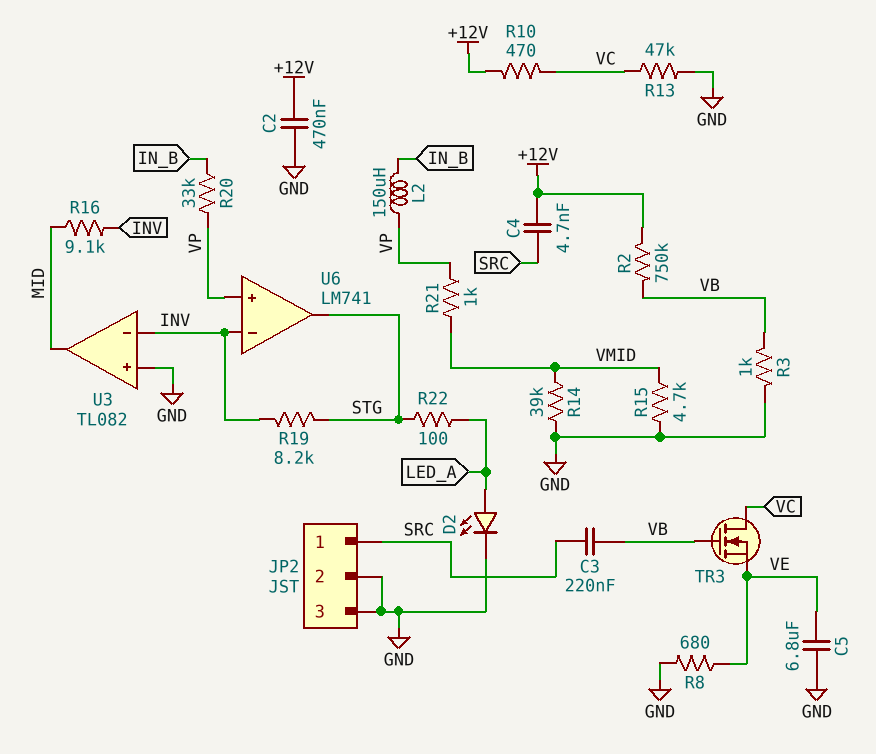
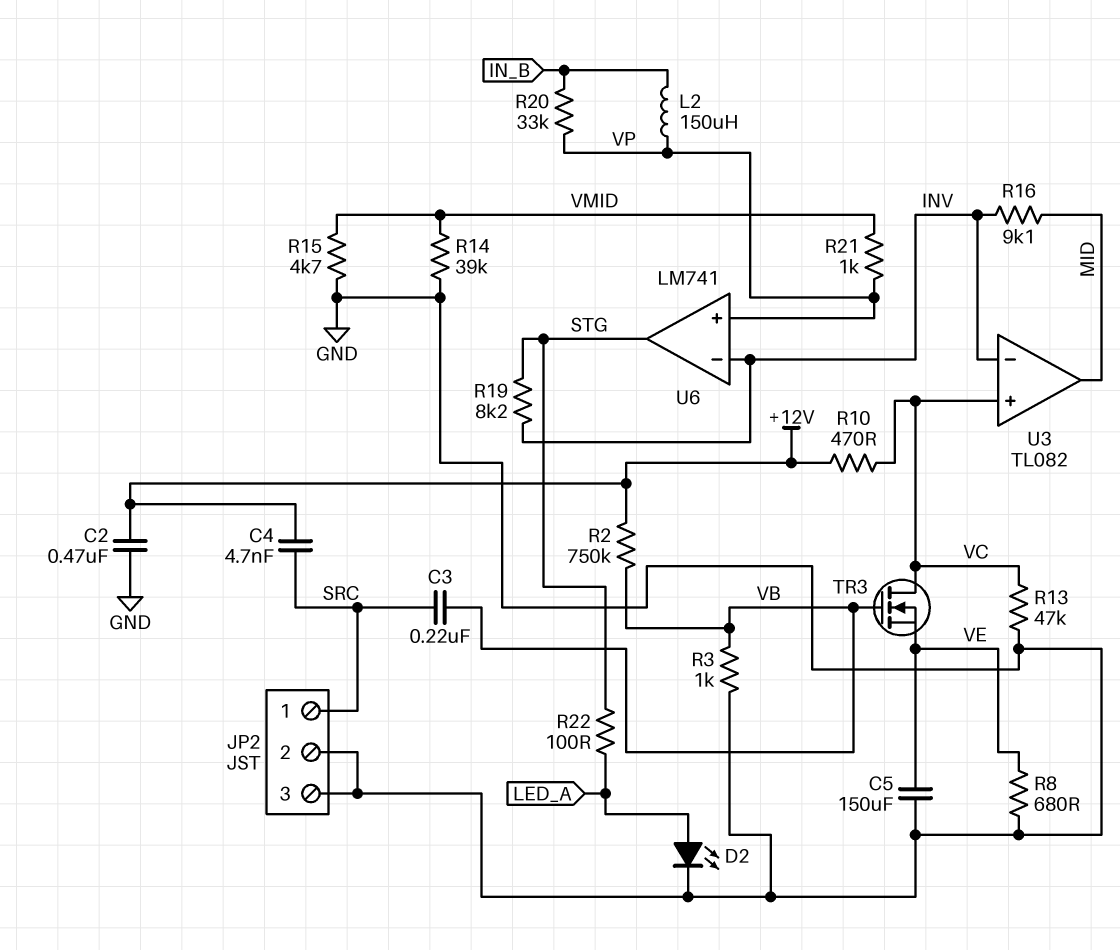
C5: 6.8uF (GND, VE) -> 150uF (GND, VE)
U3 pin in+: GND -> VC

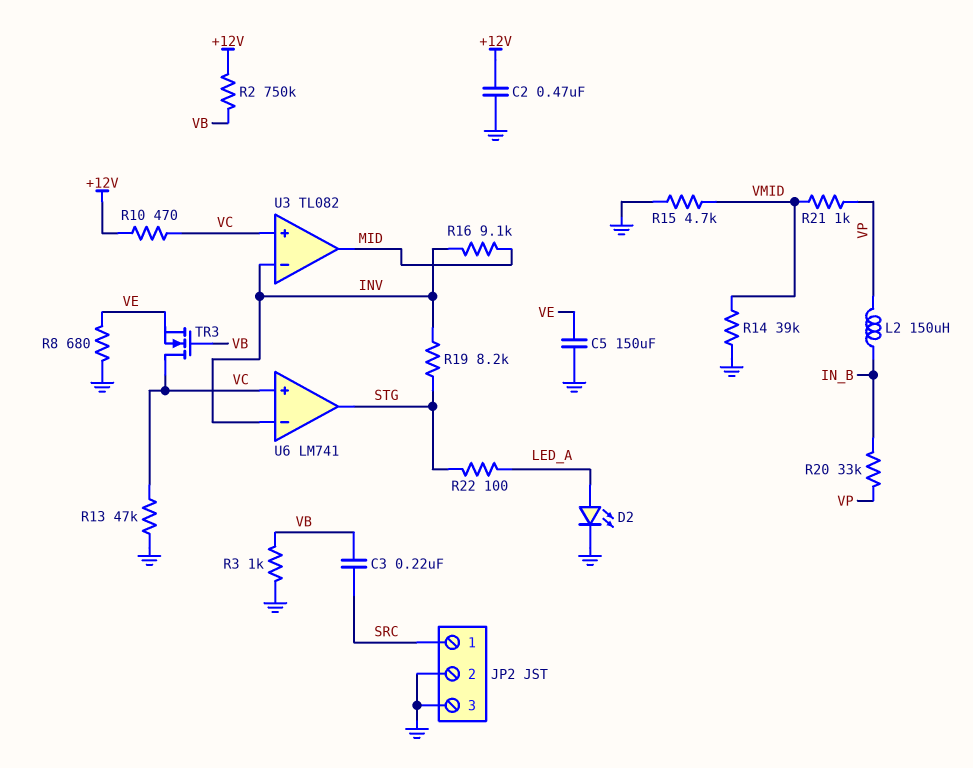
C4: 4.7nF (+12V, SRC) -> none
U6 pin in+: VP -> VC

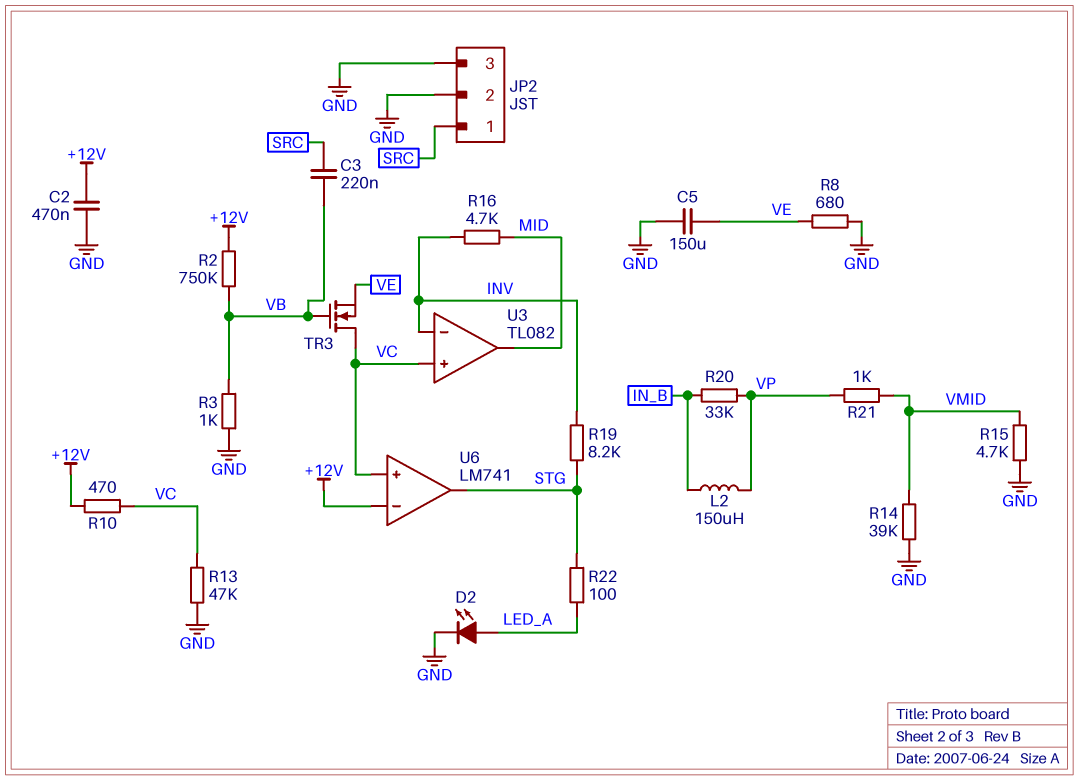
R16: 9.1k (INV, MID) -> 4.7k (INV, MID)
U6 pin in-: INV -> +12V

